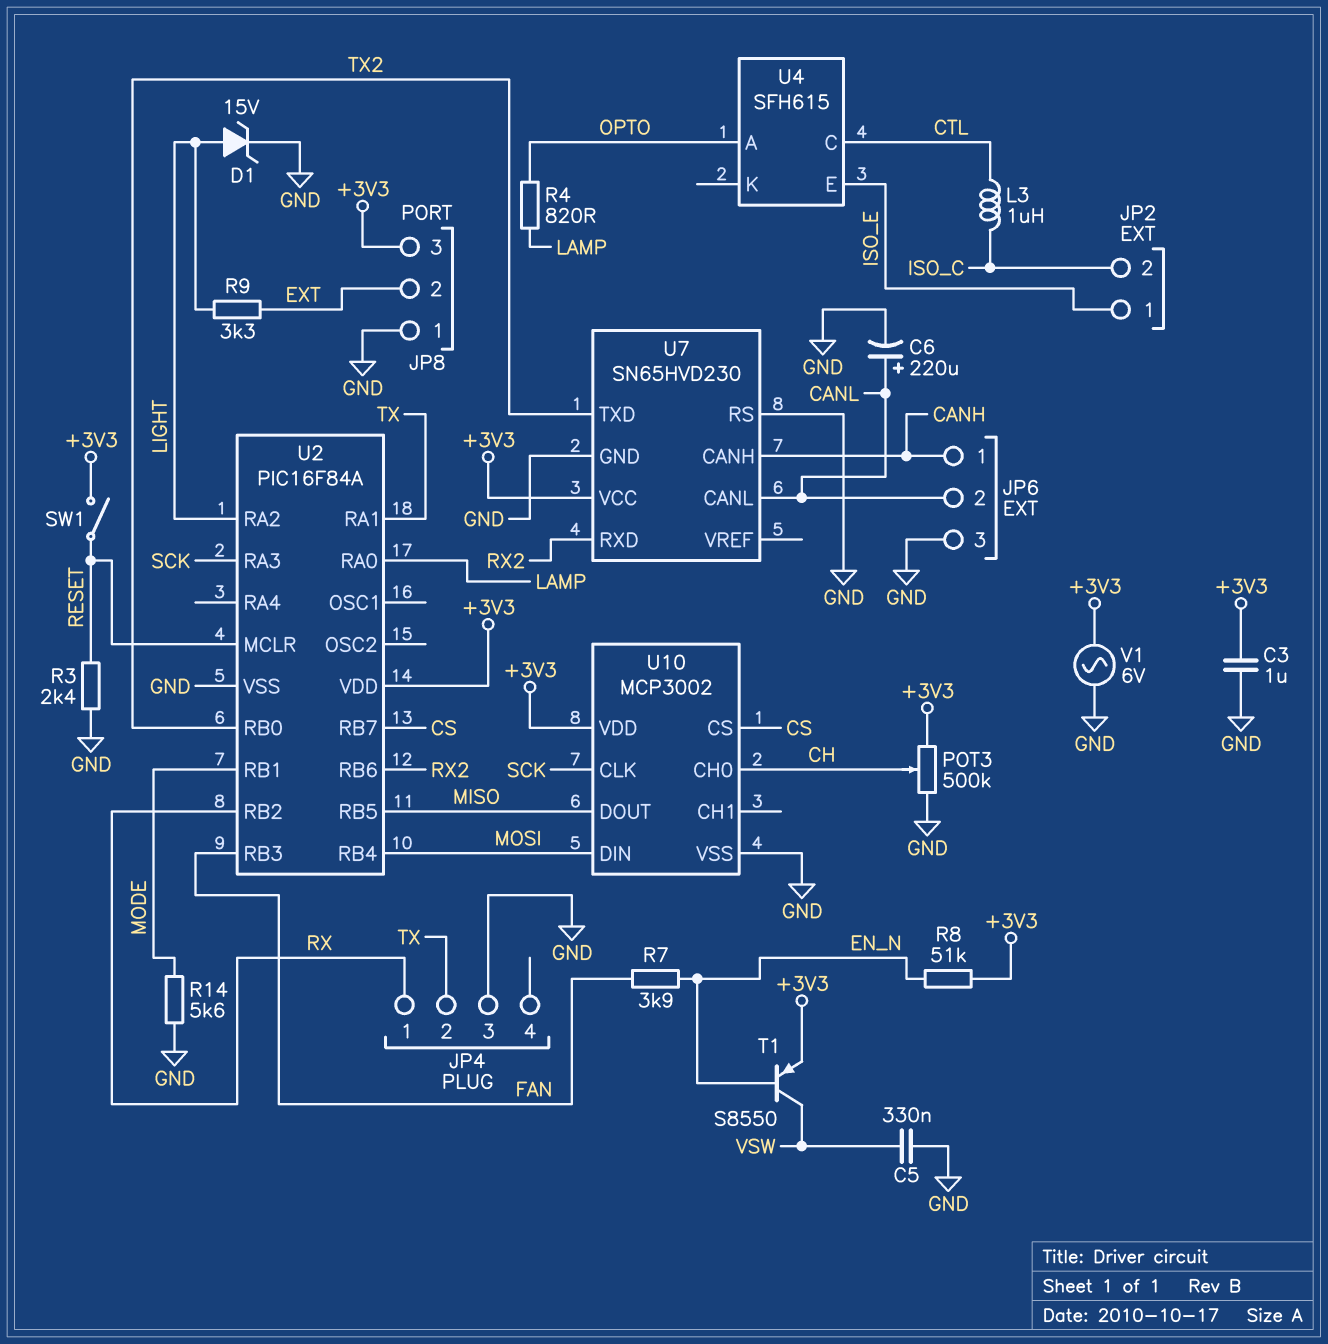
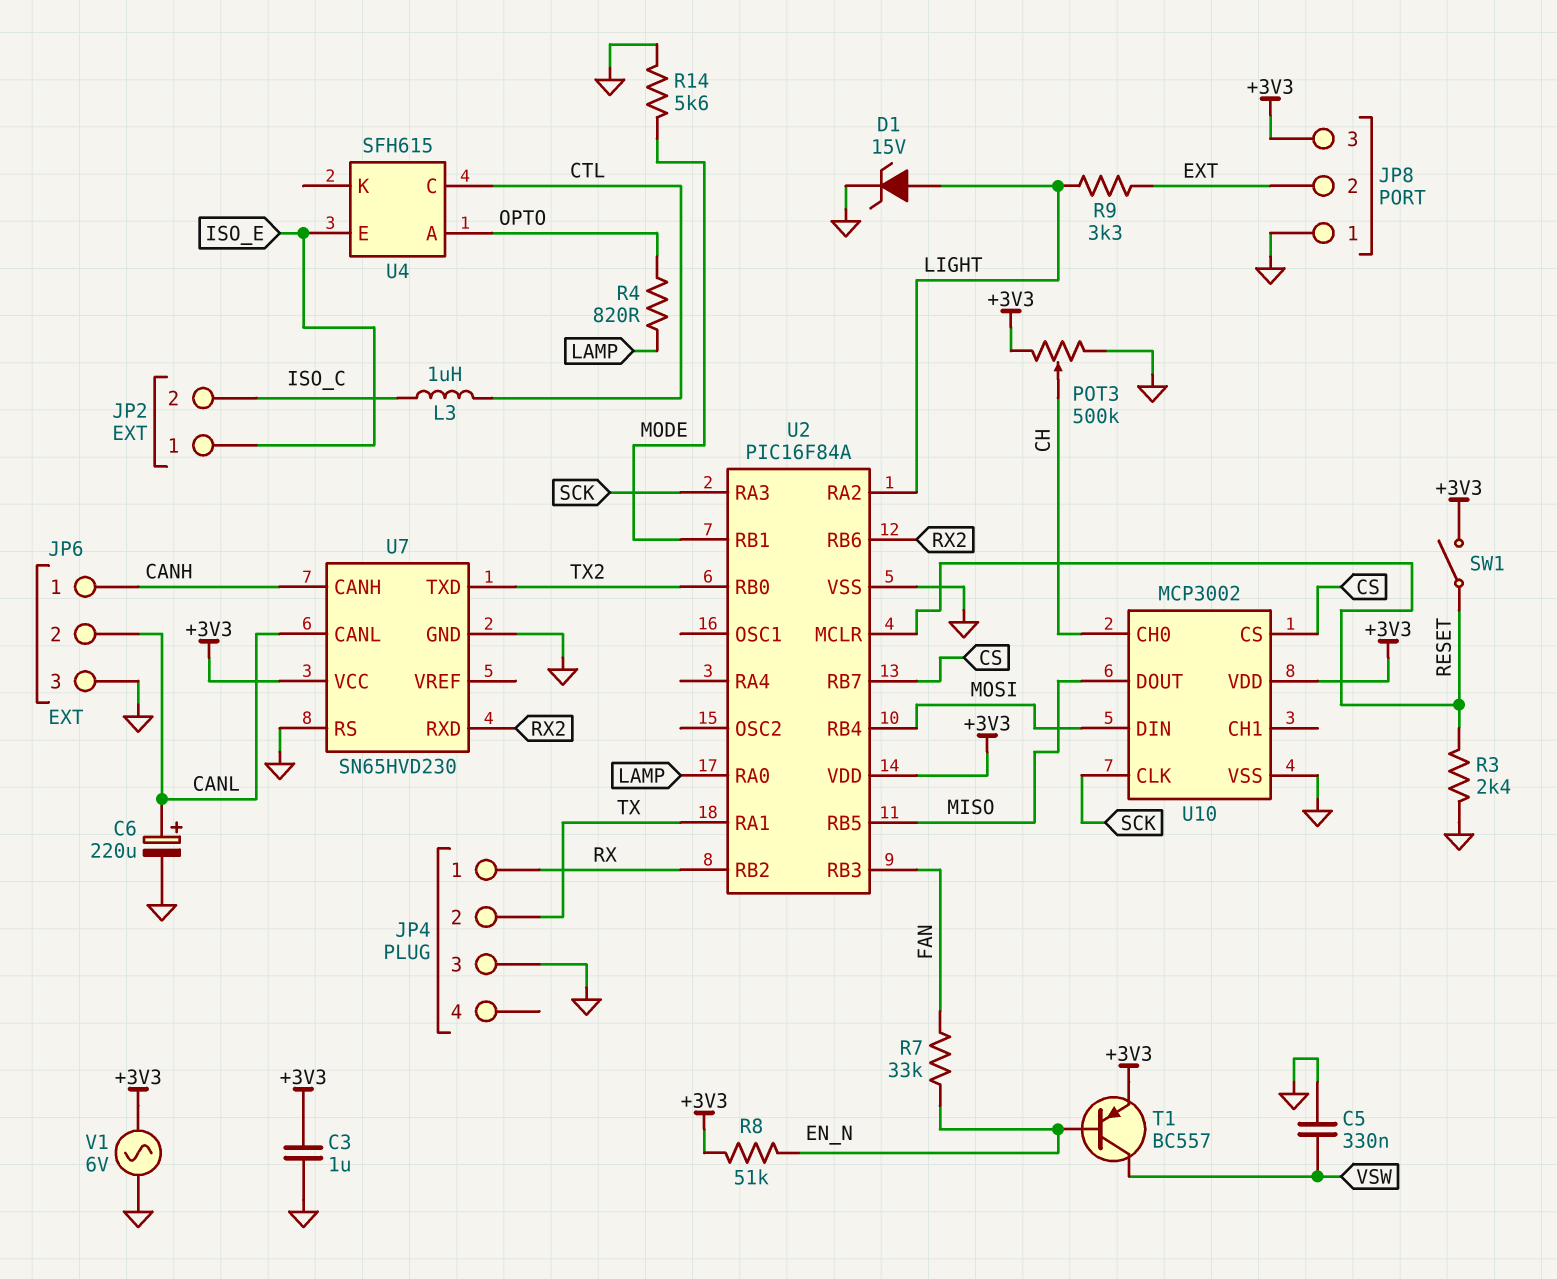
R7: 3.9k (EN_N, FAN) -> 33k (EN_N, FAN)
T1: PNP S8550 (B EN_N, C VSW, E +3V3) -> PNP BC557 (B EN_N, C VSW, E +3V3)

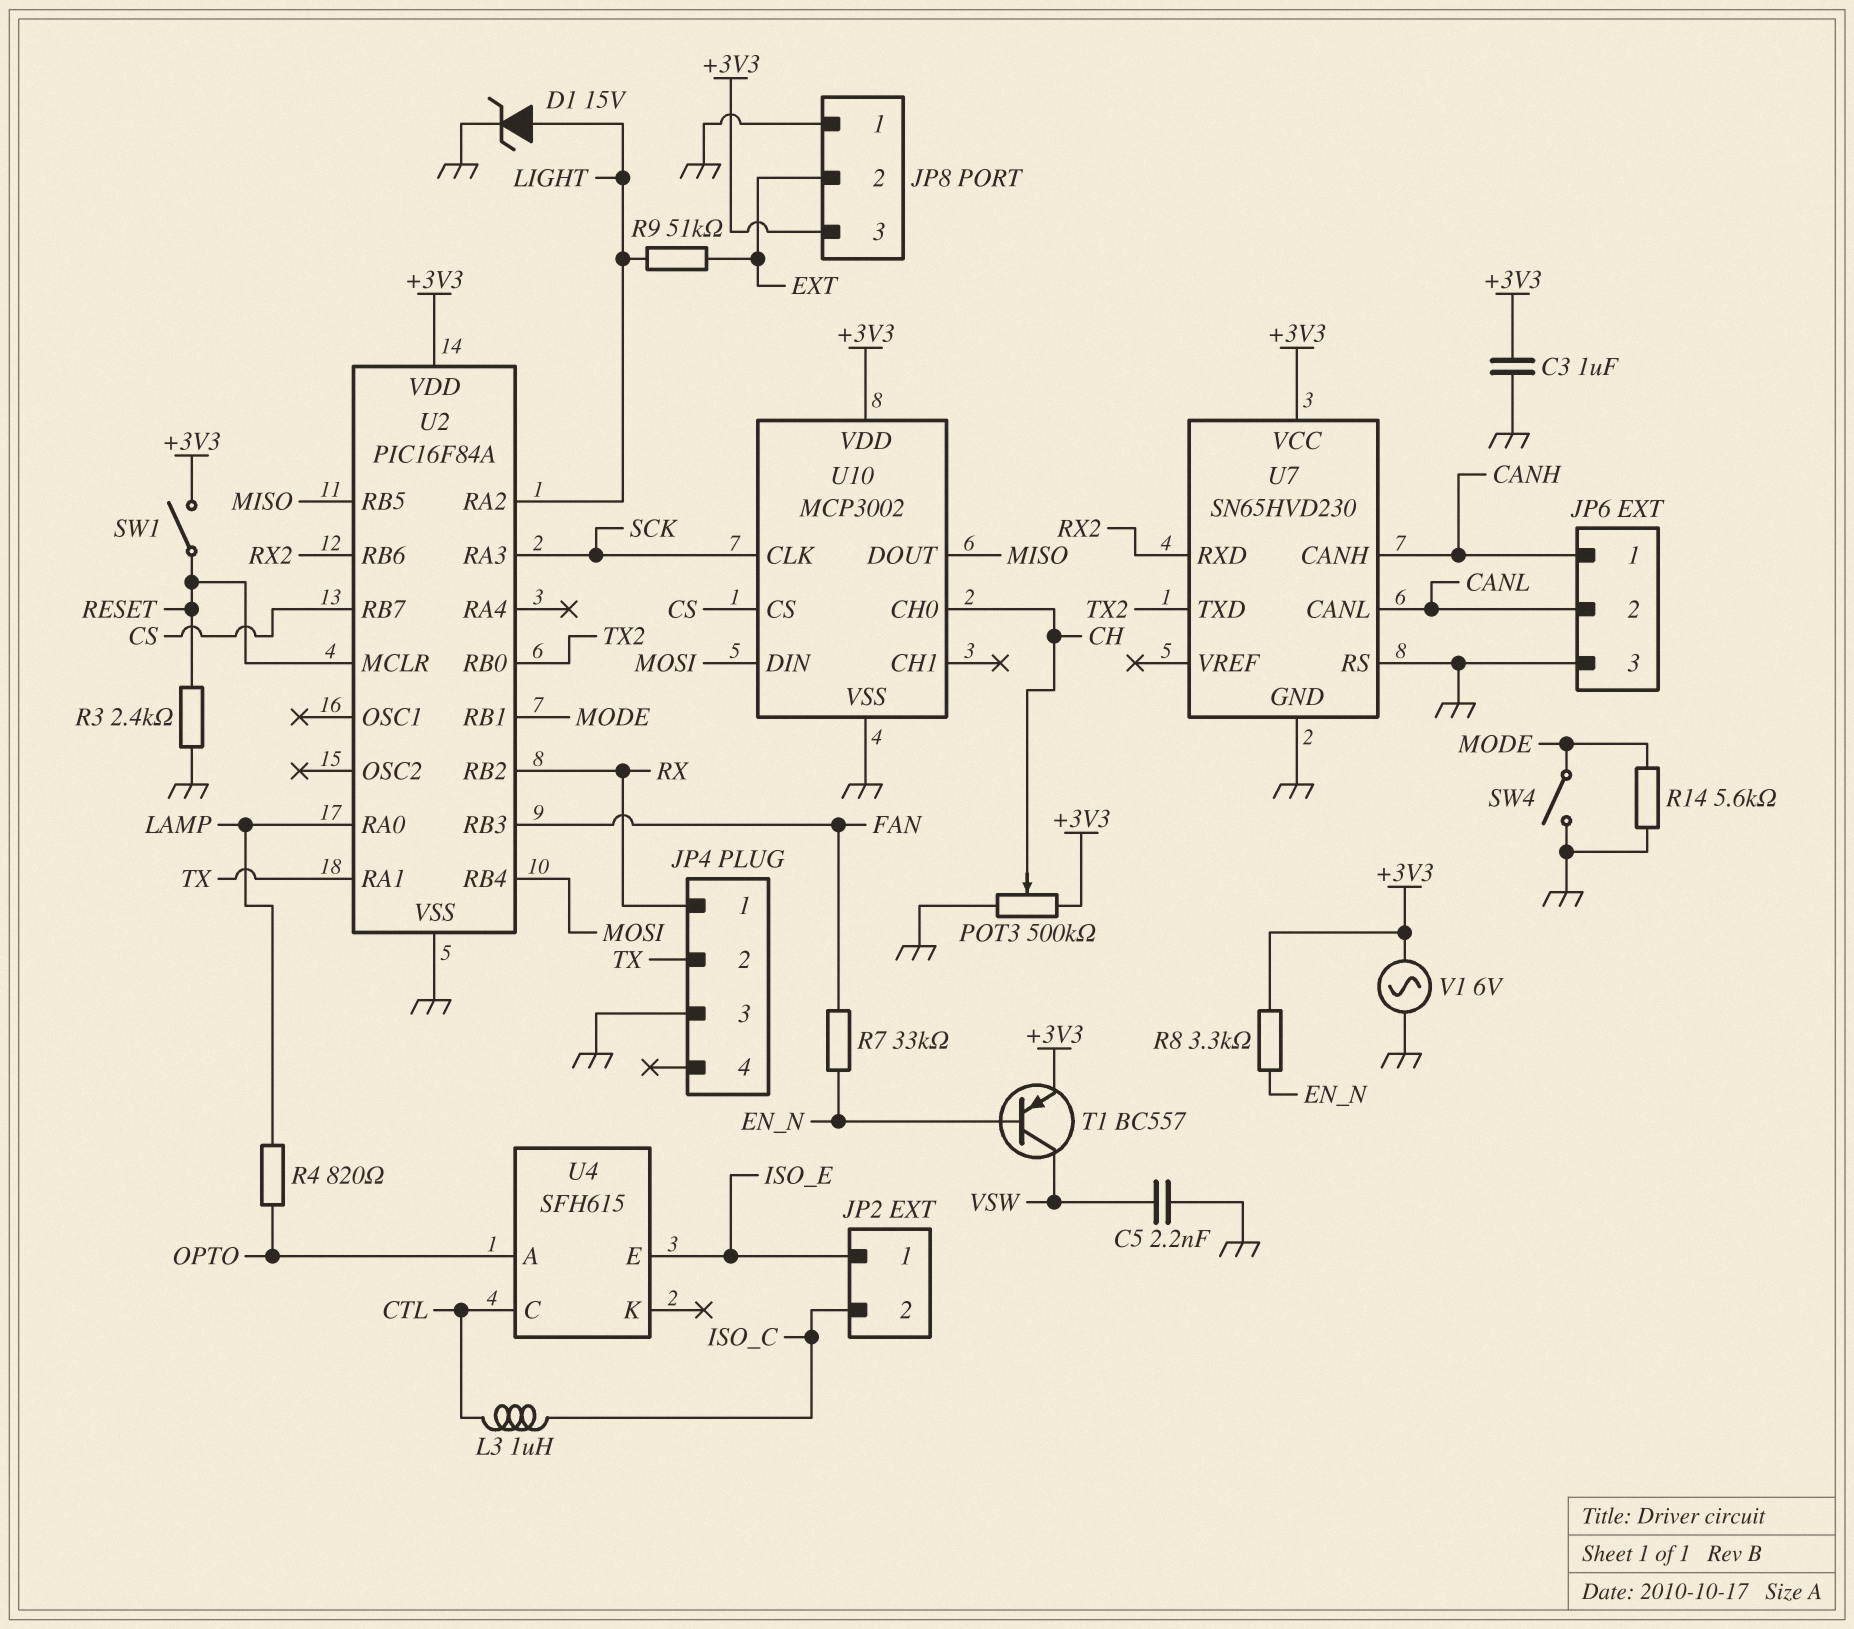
C5: 330nF (GND, VSW) -> 2.2nF (GND, VSW)
C6: 220uF (plus CANL, minus GND) -> none
R8: 51k (+3V3, EN_N) -> 3.3k (+3V3, EN_N)
R9: 3.3k (EXT, LIGHT) -> 51k (EXT, LIGHT)
SW4: none -> switch (GND, MODE)

